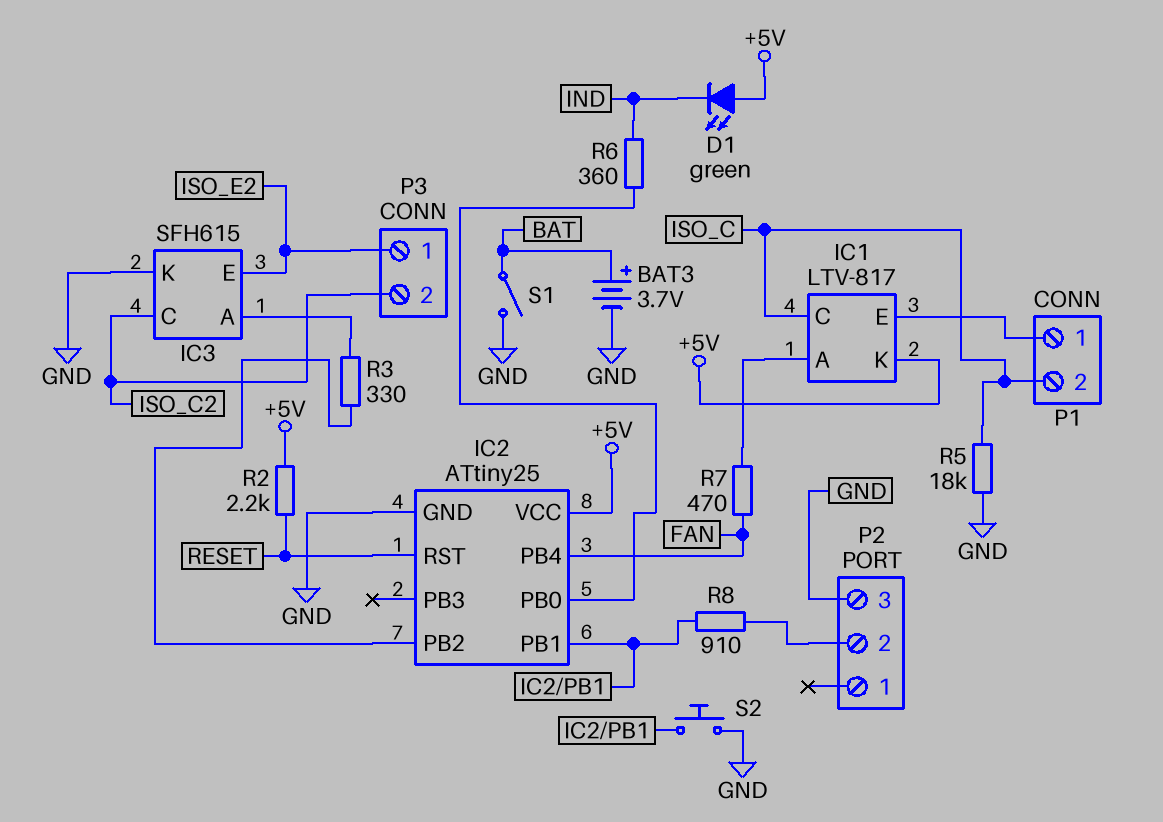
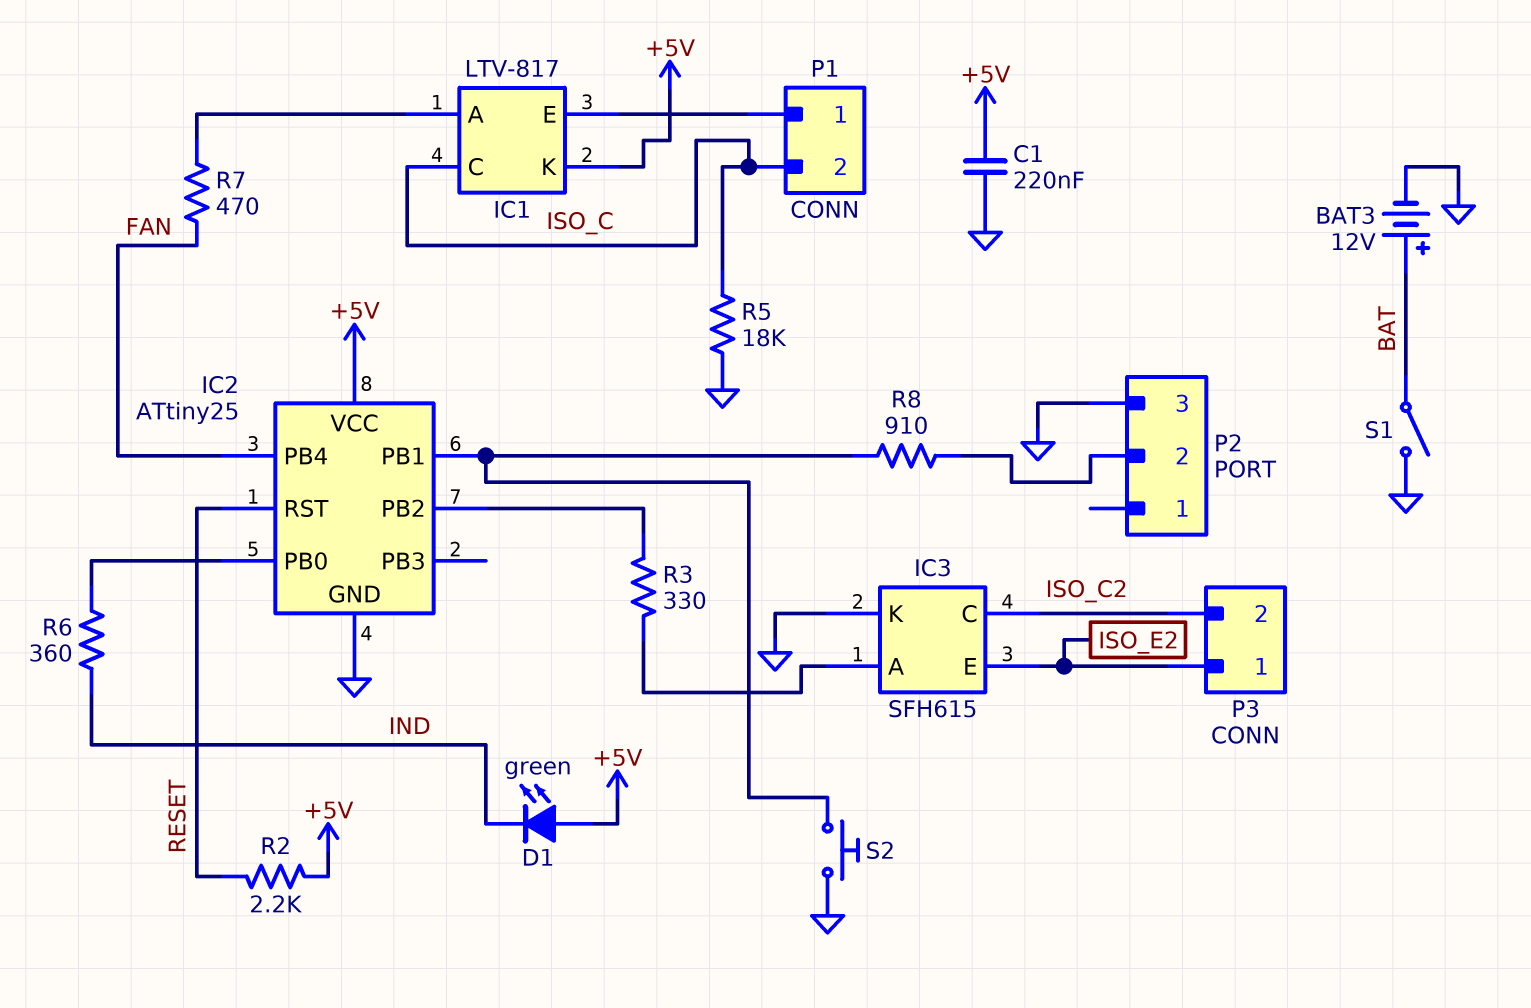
BAT3: 3.7V (plus BAT, minus GND) -> 12V (plus BAT, minus GND)
C1: none -> 220nF (+5V, GND)

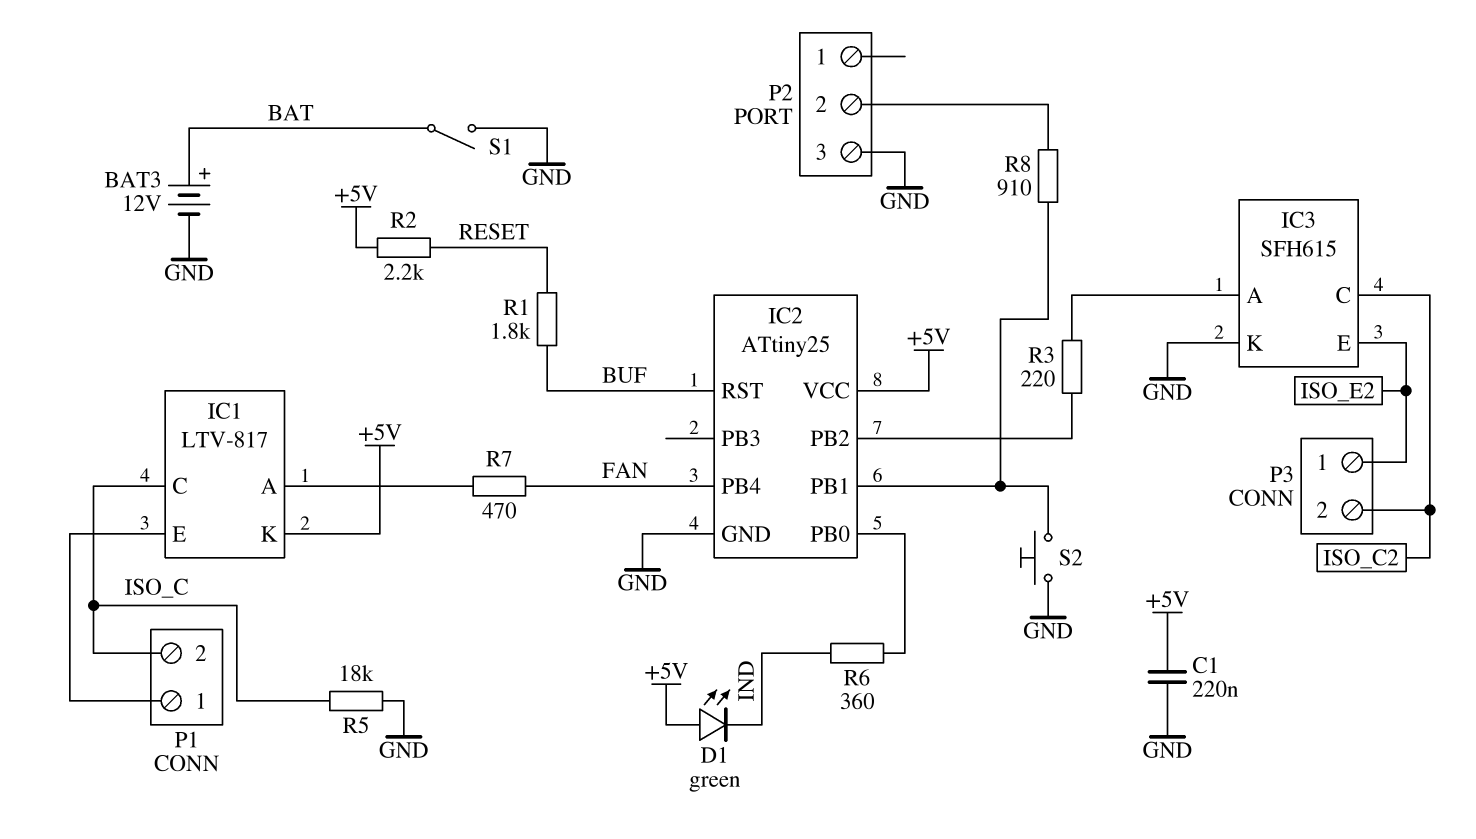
IC2 pin RST: RESET -> BUF
R1: none -> 1.8k (BUF, RESET)
R3: 330 (IC2/PB2, IC3/A) -> 220 (IC2/PB2, IC3/A)

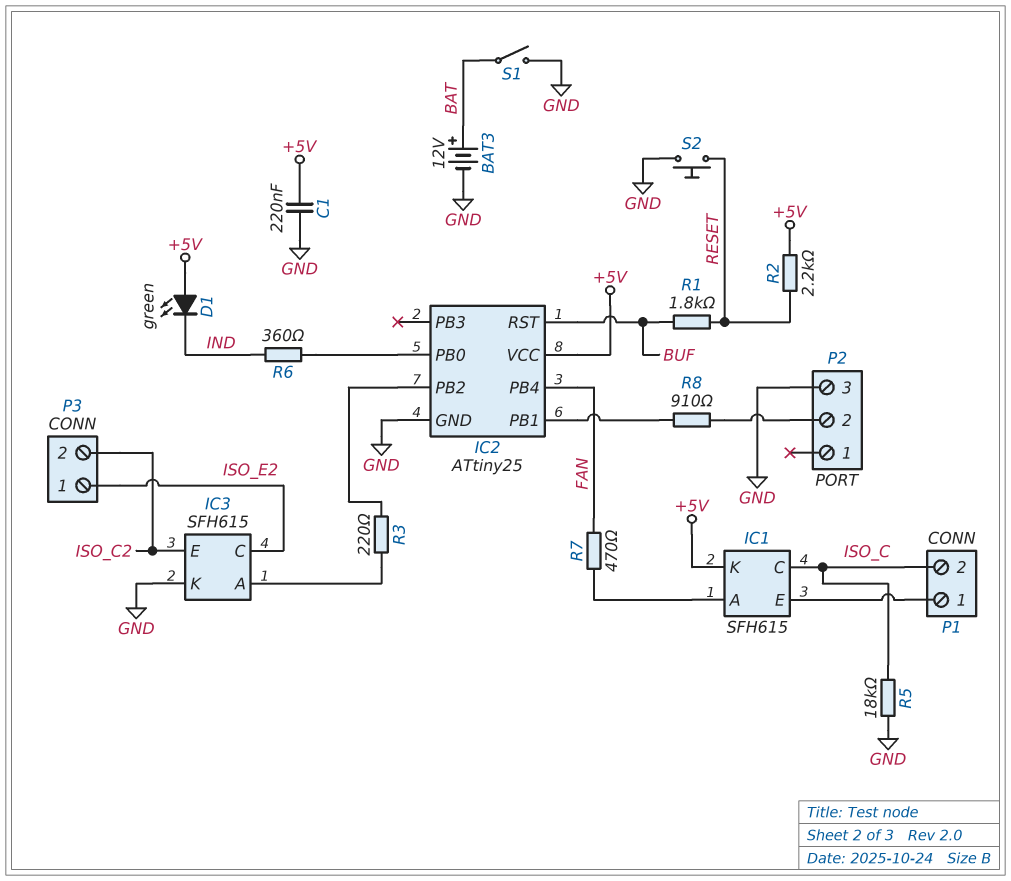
IC1: LTV-817 -> SFH615
IC3 pin C: ISO_C2 -> ISO_E2
IC3 pin E: ISO_E2 -> ISO_C2
S2: button (GND, IC2/PB1) -> button (GND, RESET)

